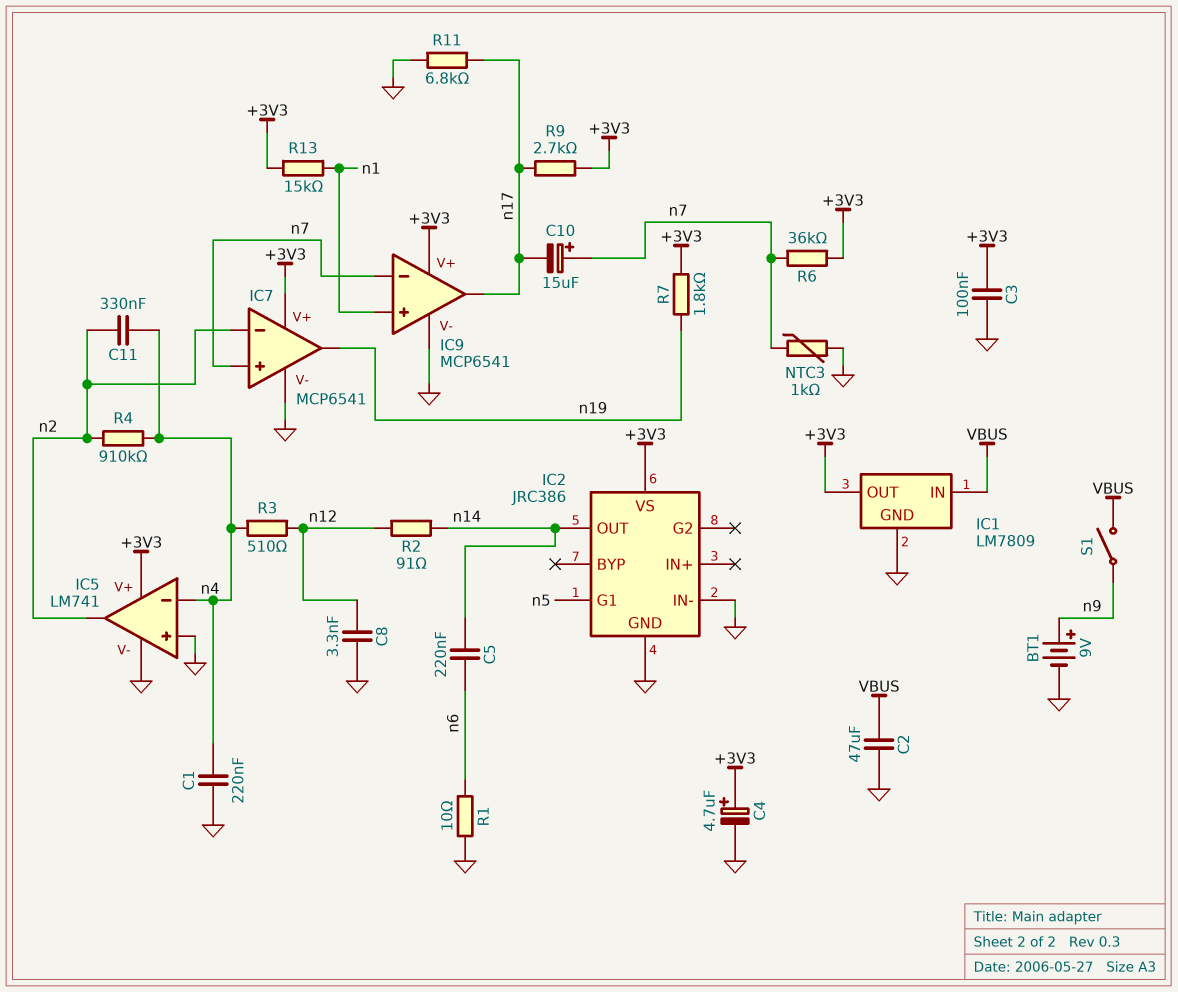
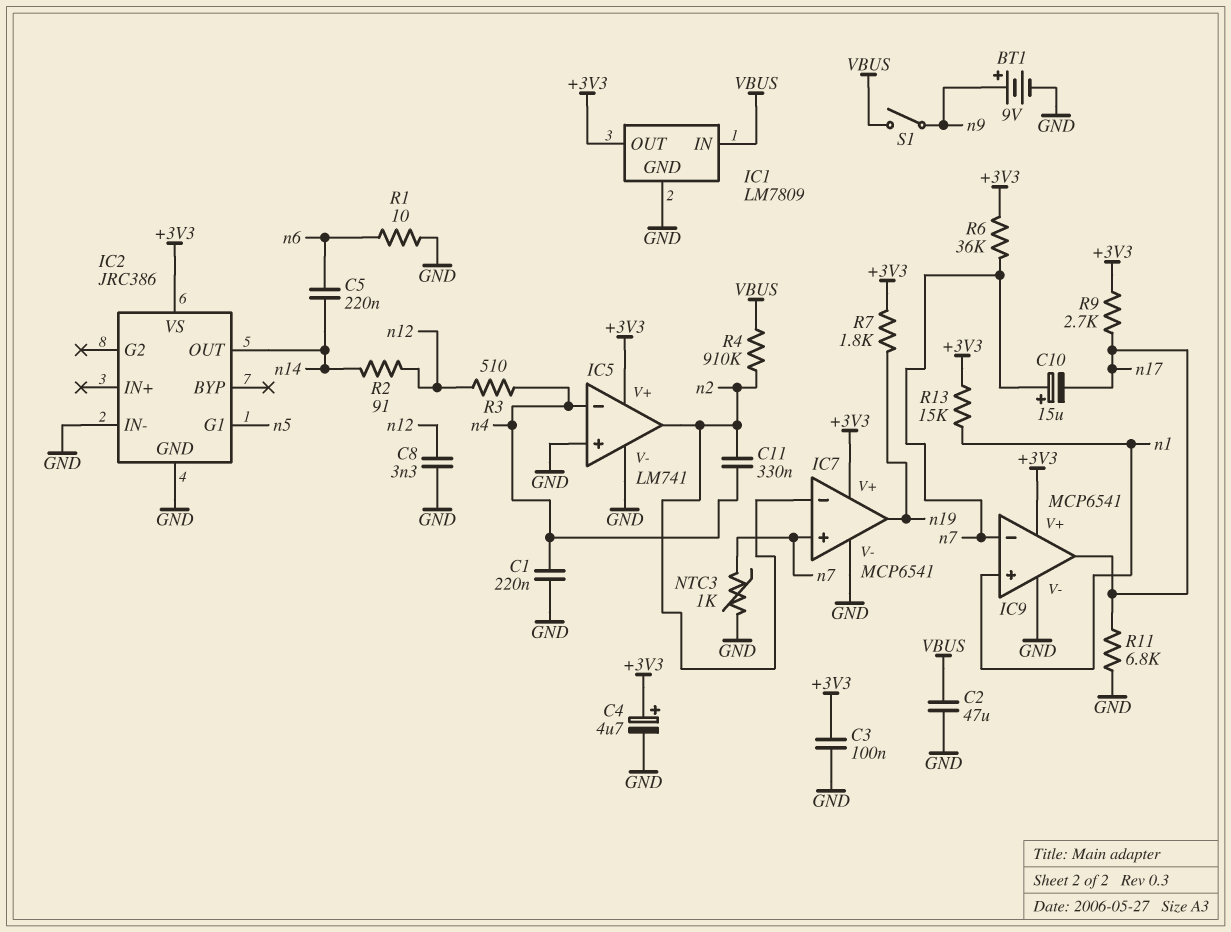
R4: 910k (n2, n4) -> 910k (VBUS, n2)

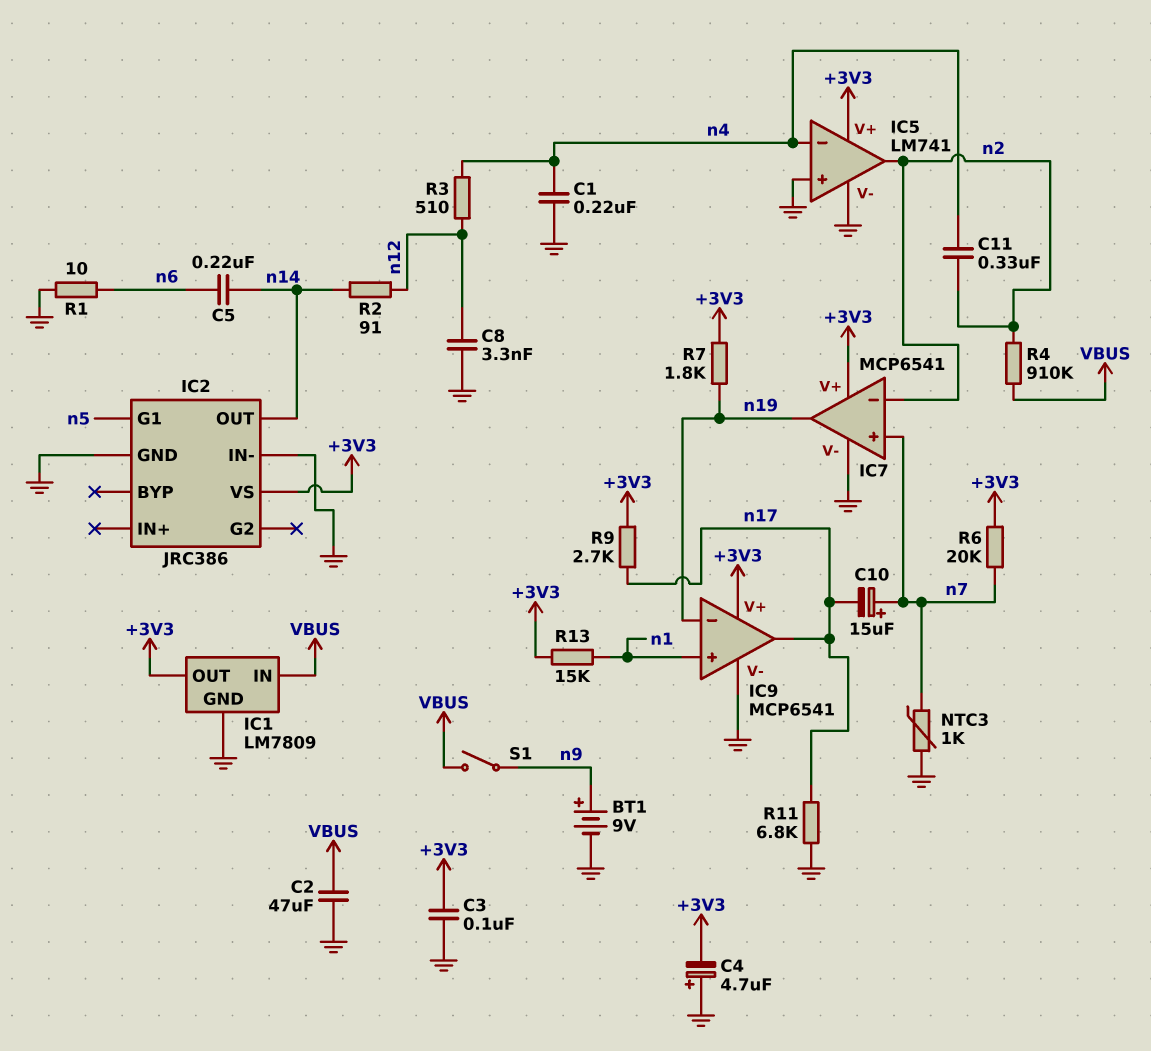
C4: 4.7uF (plus +3V3, minus GND) -> 4.7uF (plus GND, minus +3V3)
IC9 pin in-: n7 -> n19
R6: 36k (+3V3, n7) -> 20k (+3V3, n7)

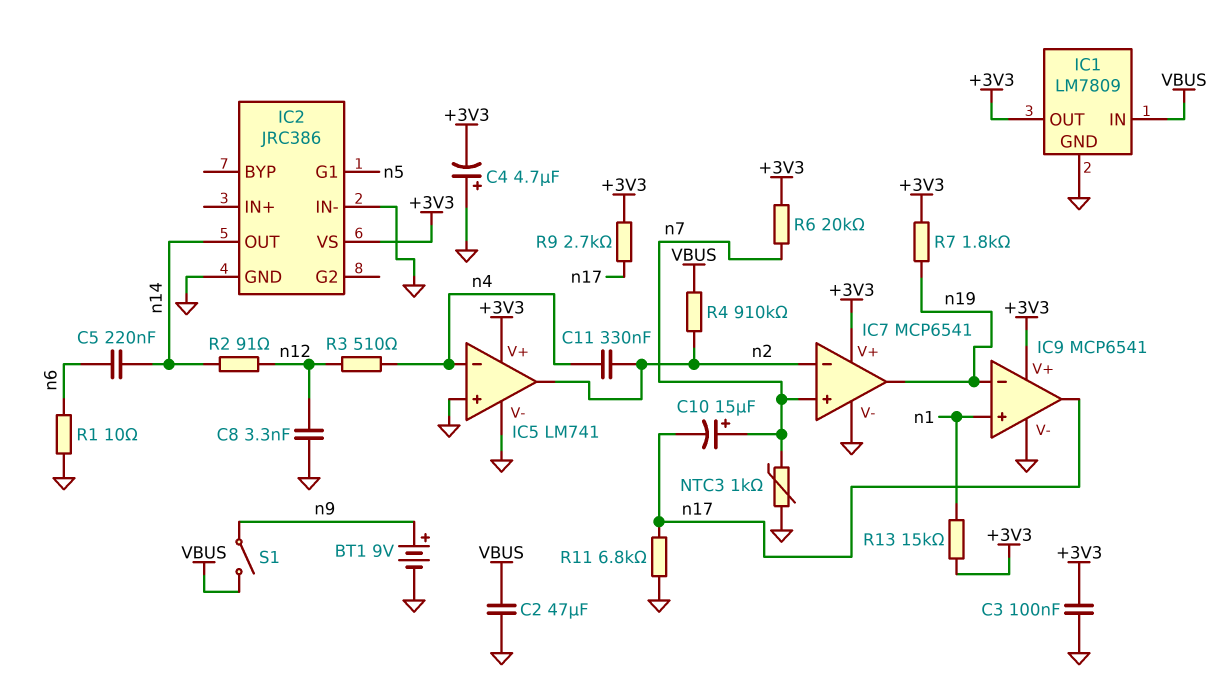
C1: 220nF (GND, n4) -> none

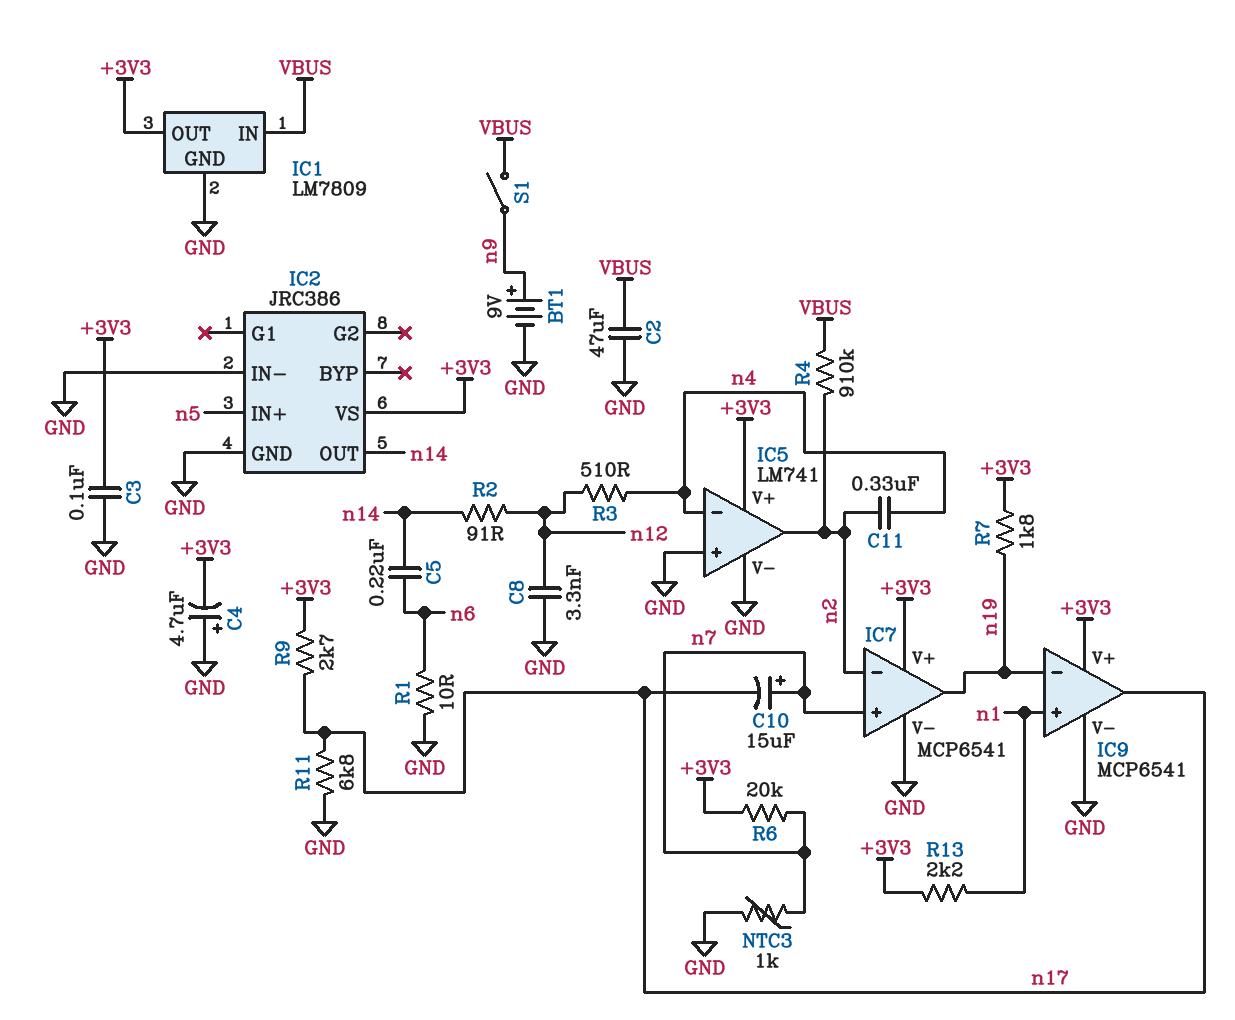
IC2 pin G1: n5 -> none
IC2 pin IN+: none -> n5
R13: 15k (+3V3, n1) -> 2.2k (+3V3, n1)

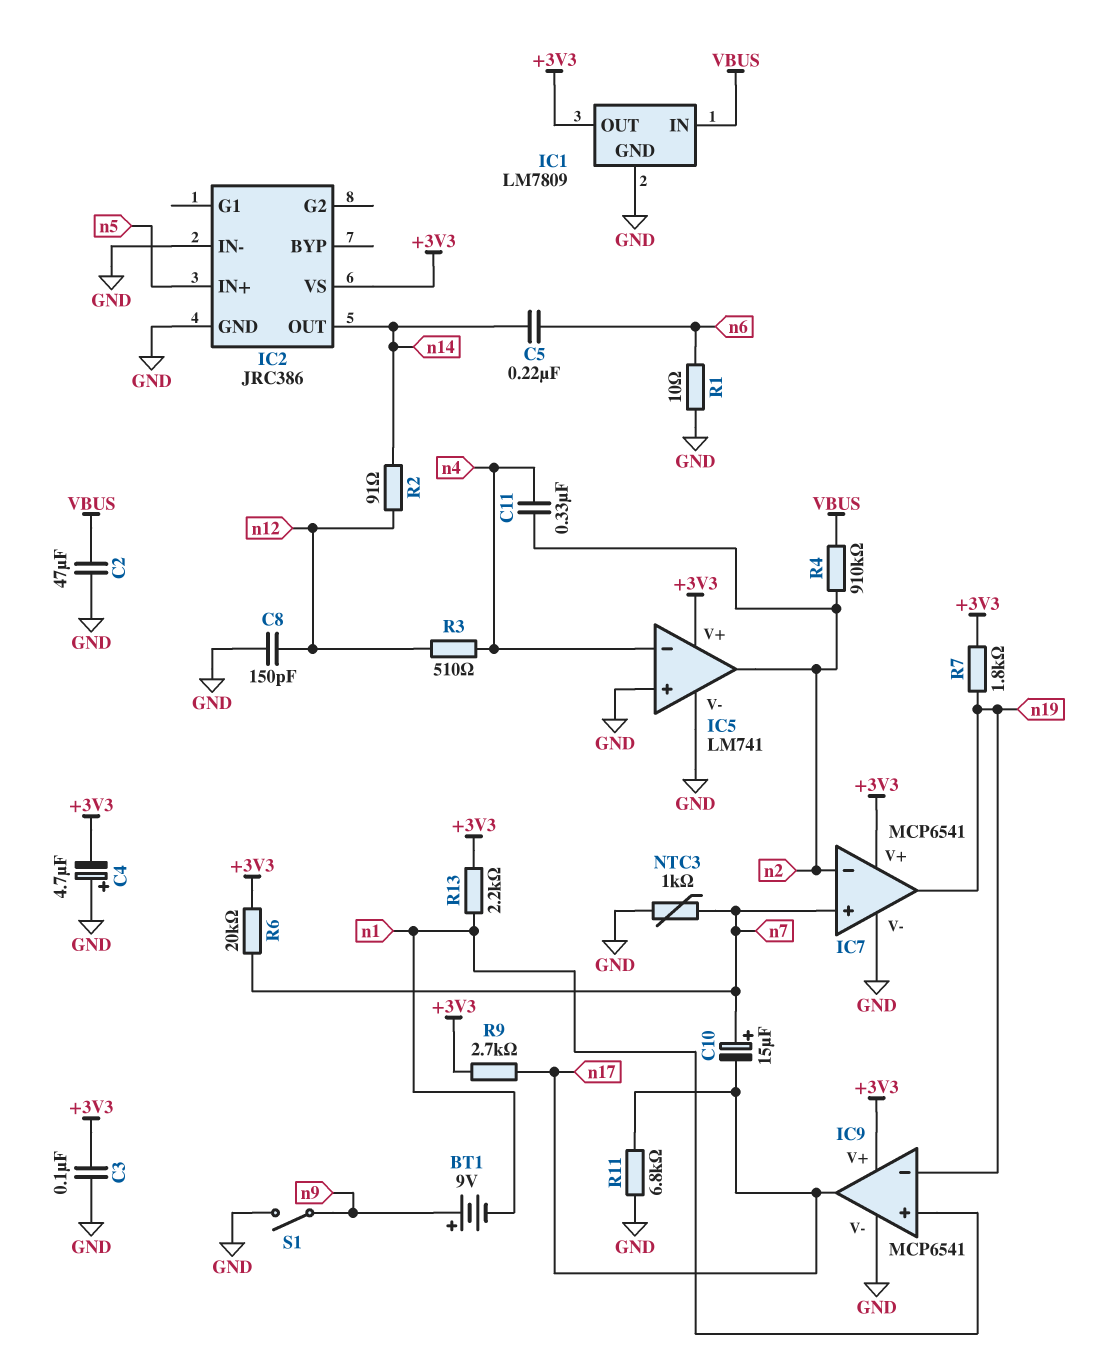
BT1: 9V (plus n9, minus GND) -> 9V (plus n9, minus n1)
C8: 3.3nF (GND, n12) -> 150pF (GND, n12)
S1: switch (VBUS, n9) -> switch (GND, n9)

